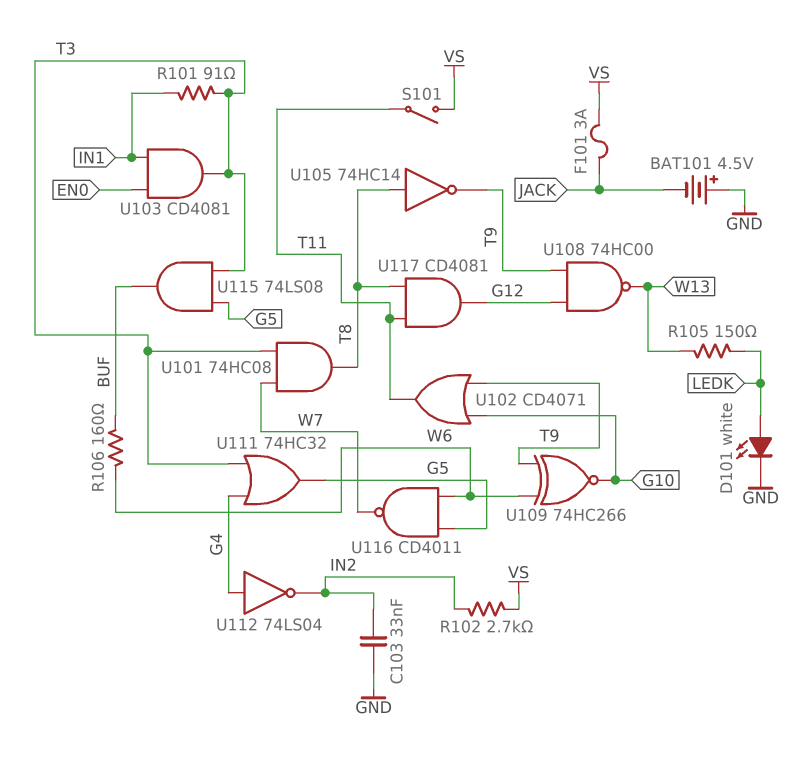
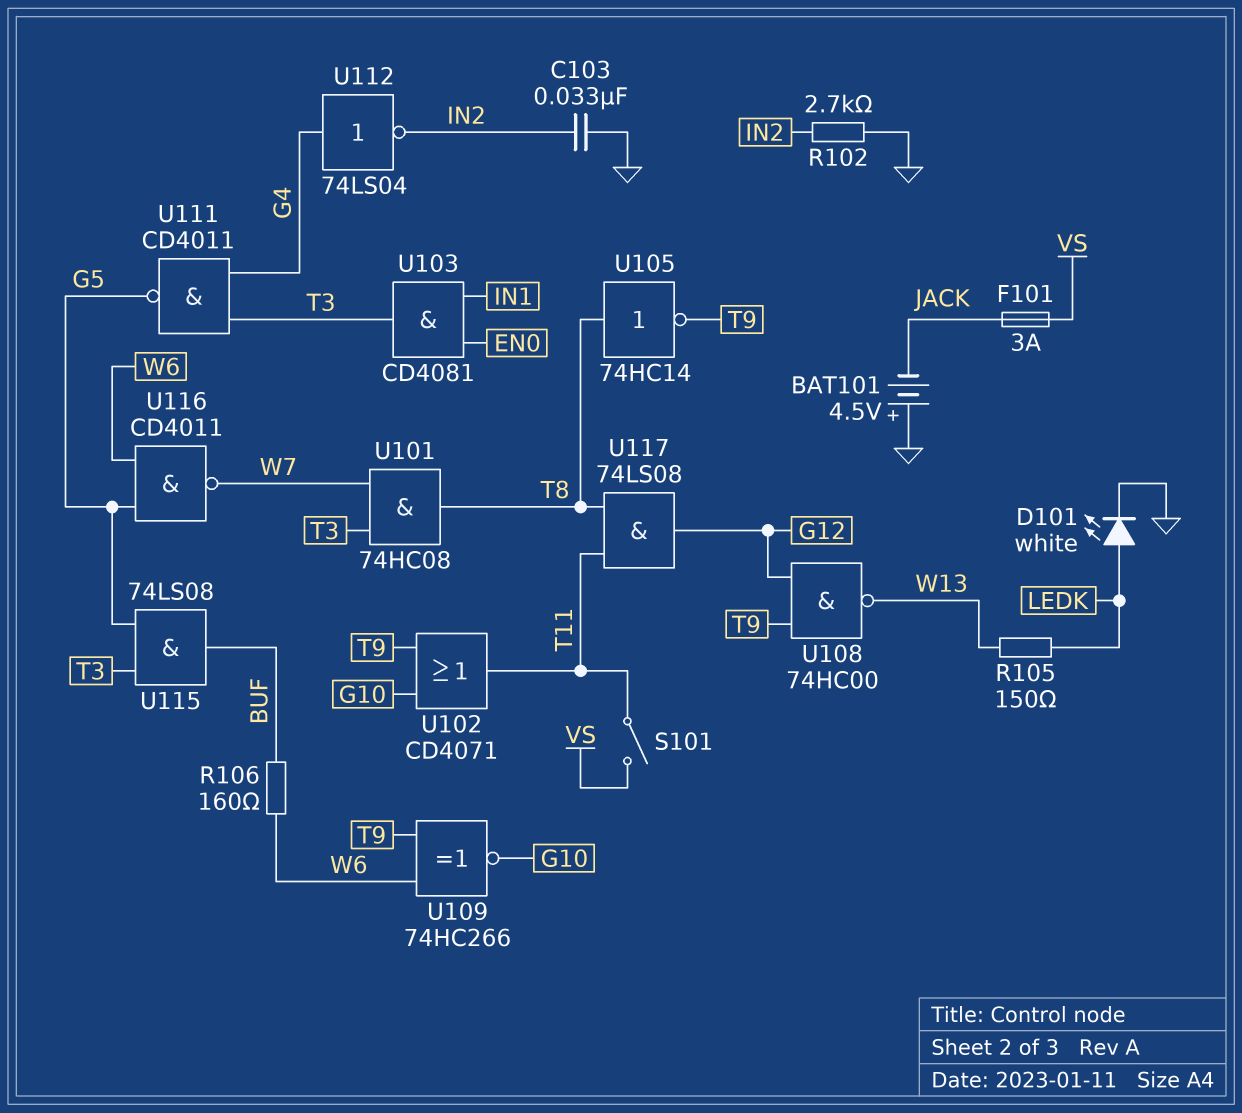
R101: 91 (IN1, T3) -> none
R102: 2.7k (IN2, VS) -> 2.7k (GND, IN2)
U111: OR 74HC32 (in G4, in T3, out G5) -> NAND CD4011 (in G4, in T3, out G5)
U117: AND CD4081 (in T8, in T11, out G12) -> AND 74LS08 (in T8, in T11, out G12)

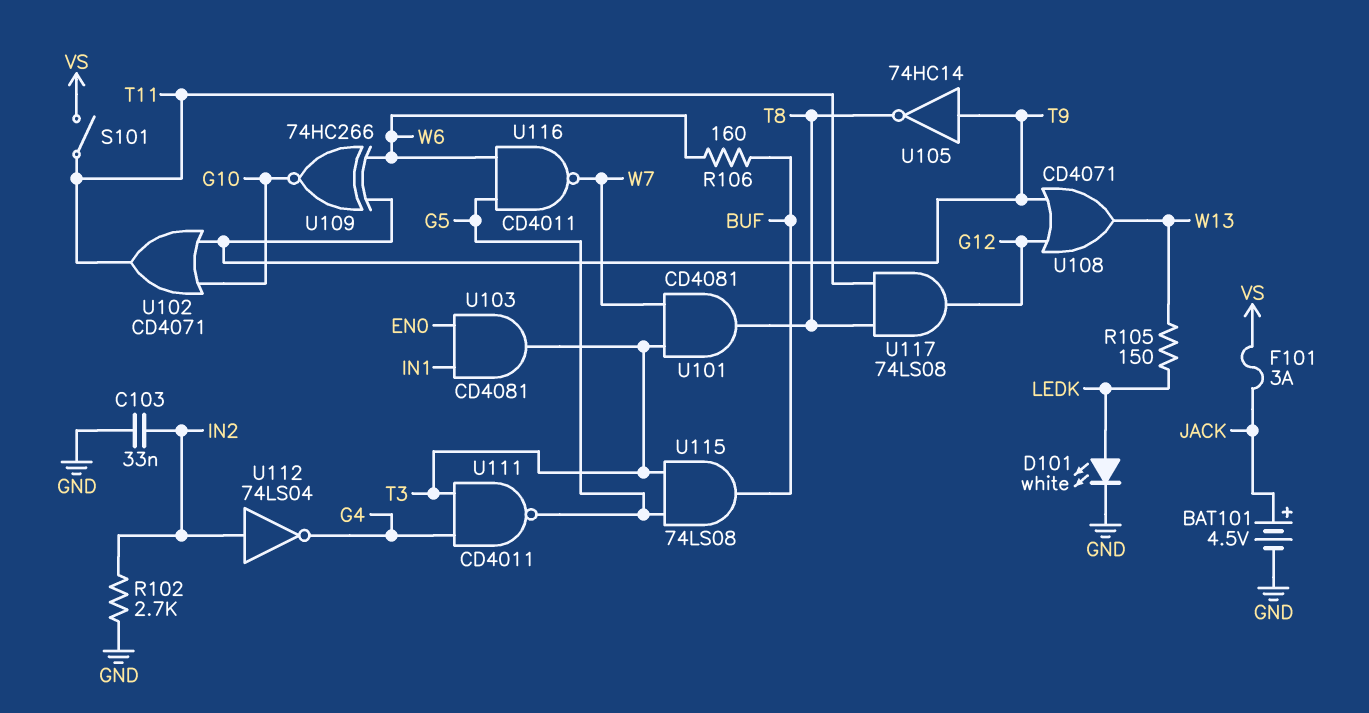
BAT101: 4.5V (plus GND, minus JACK) -> 4.5V (plus JACK, minus GND)
U101: AND 74HC08 (in T3, in W7, out T8) -> AND CD4081 (in T3, in W7, out T8)
U105: NOT 74HC14 (in T8, out T9) -> NOT 74HC14 (in T9, out T8)
U108: NAND 74HC00 (in G12, in T9, out W13) -> OR CD4071 (in G12, in T9, out W13)
U112: NOT 74LS04 (in G4, out IN2) -> NOT 74LS04 (in IN2, out G4)

